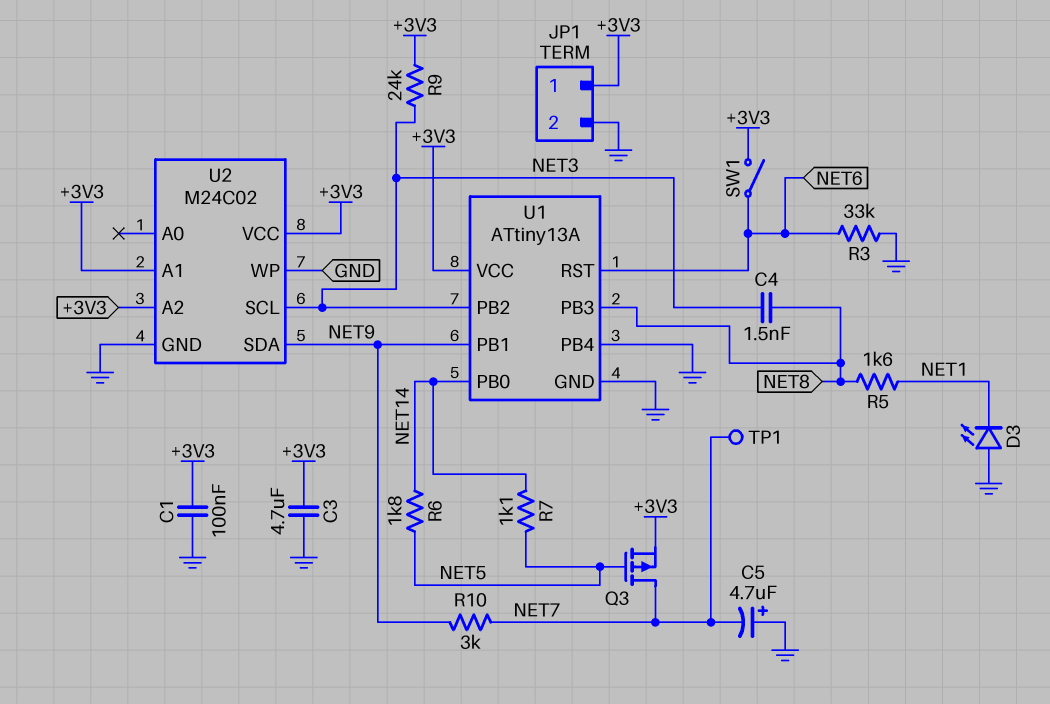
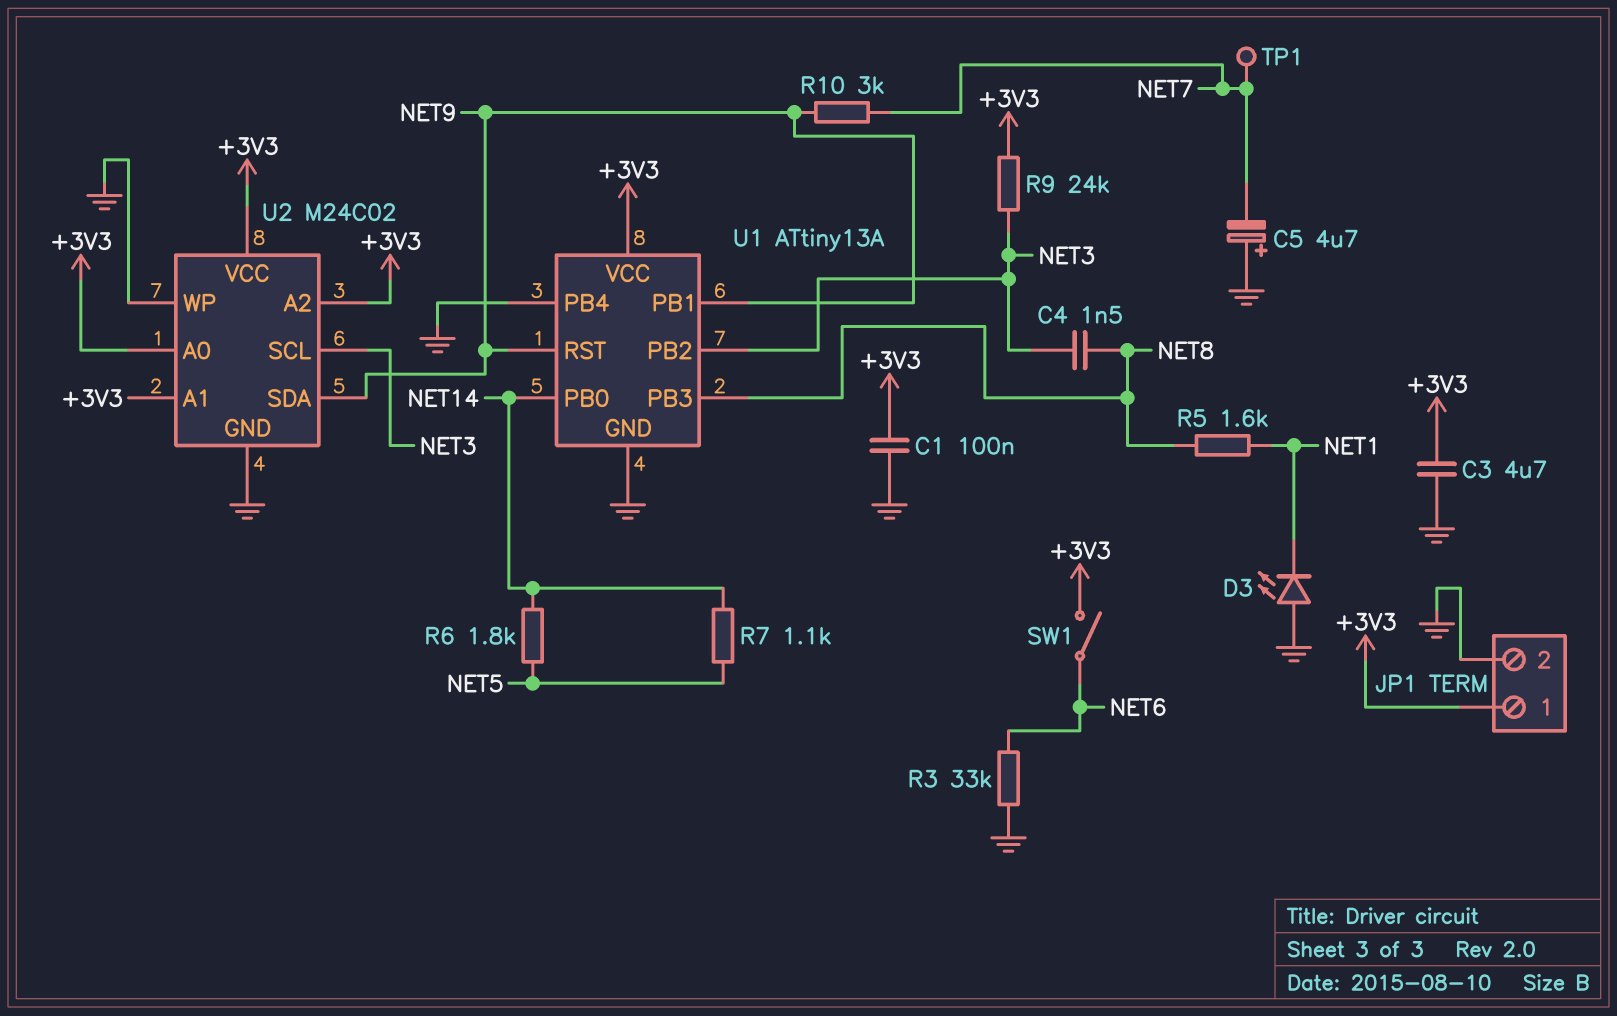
Q3: PMOS (G NET5, D NET7, S +3V3) -> none
U1 pin RST: NET6 -> NET9
U2 pin A0: none -> +3V3

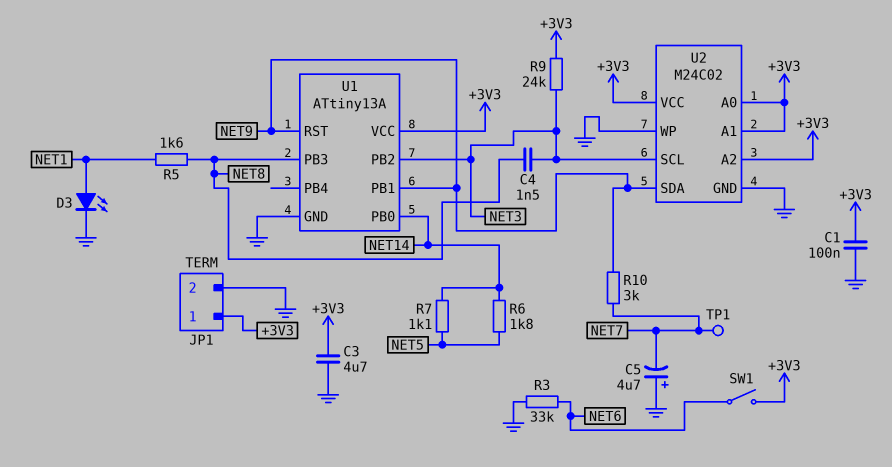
D3: LED (A GND, K NET1) -> LED (A NET1, K GND)
U1 pin PB4: GND -> none

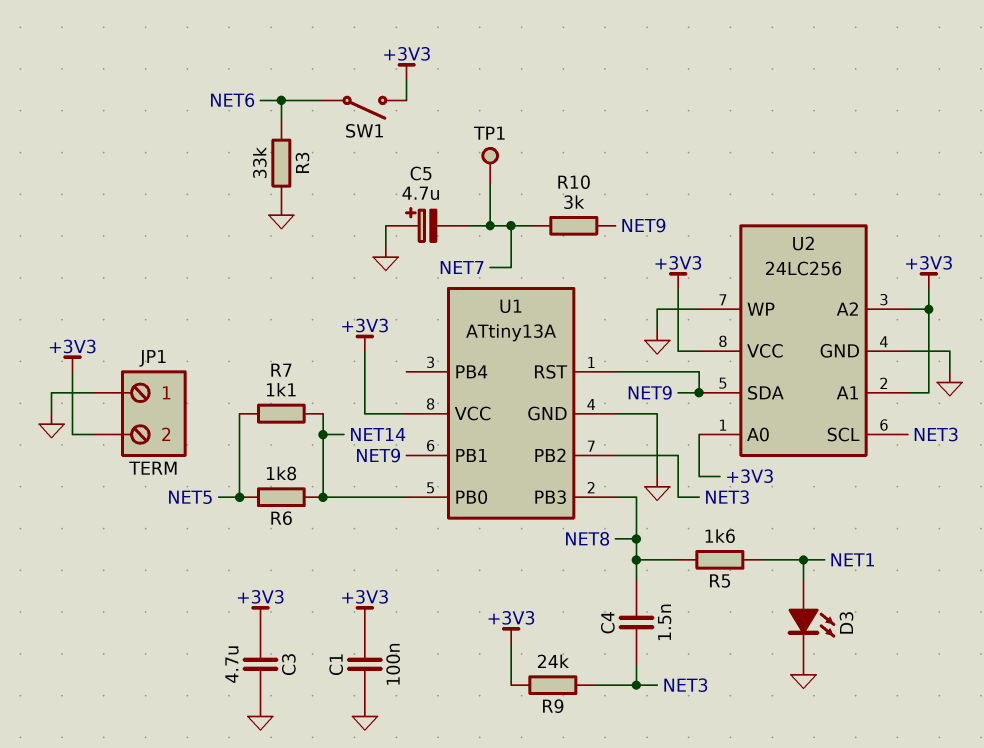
JP1 pin 1: +3V3 -> GND
JP1 pin 2: GND -> +3V3
U2: M24C02 -> 24LC256

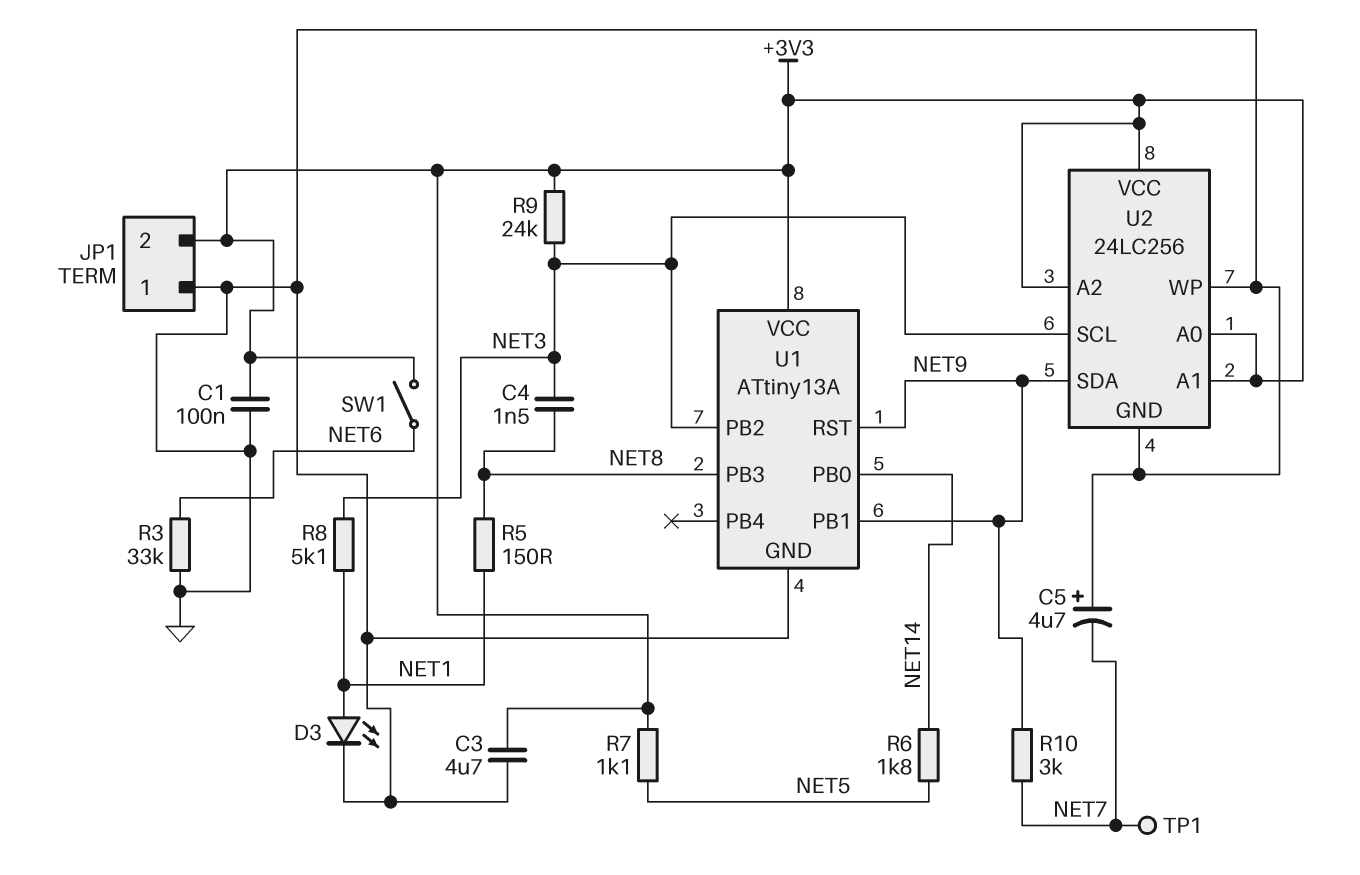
R5: 1.6k (NET1, NET8) -> 150 (NET1, NET8)
R7: 1.1k (NET5, NET14) -> 1.1k (+3V3, NET5)
R8: none -> 5.1k (NET1, NET3)

